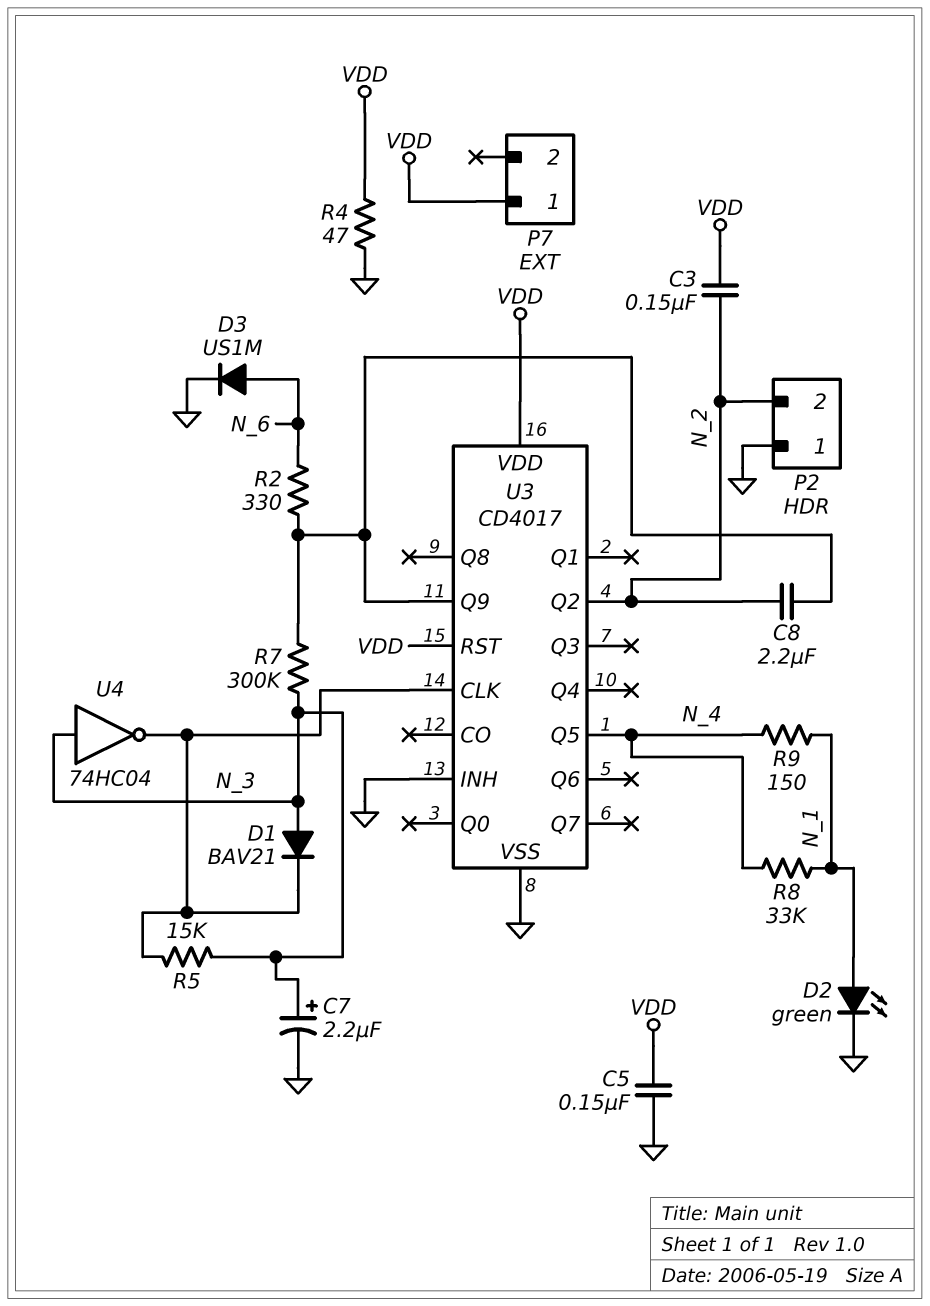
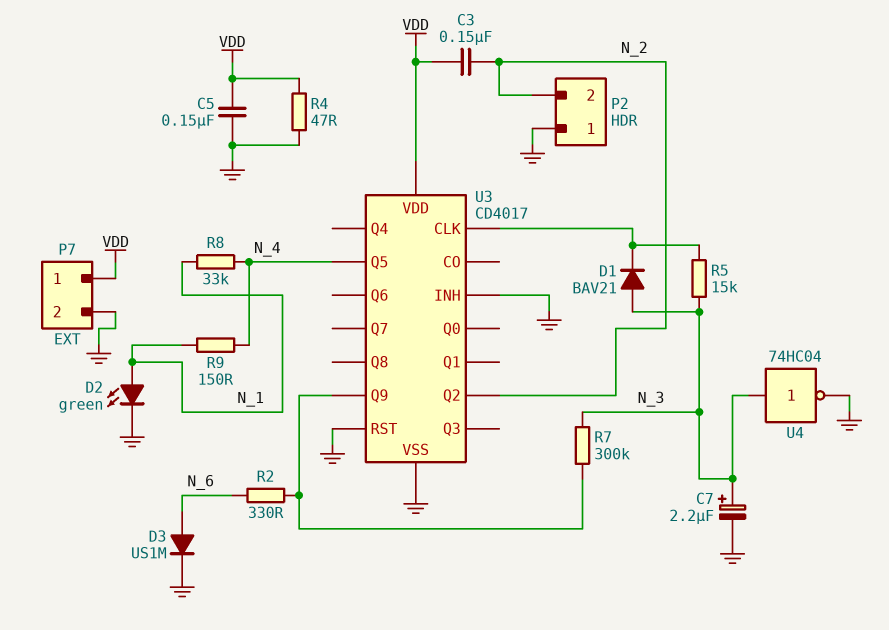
C8: 2.2uF (N_2, U3/Q9) -> none
P7 pin 2: none -> GND
U3 pin RST: VDD -> GND
U4: NOT 74HC04 (in N_3, out U3/CLK) -> NOT 74HC04 (in N_3, out GND)

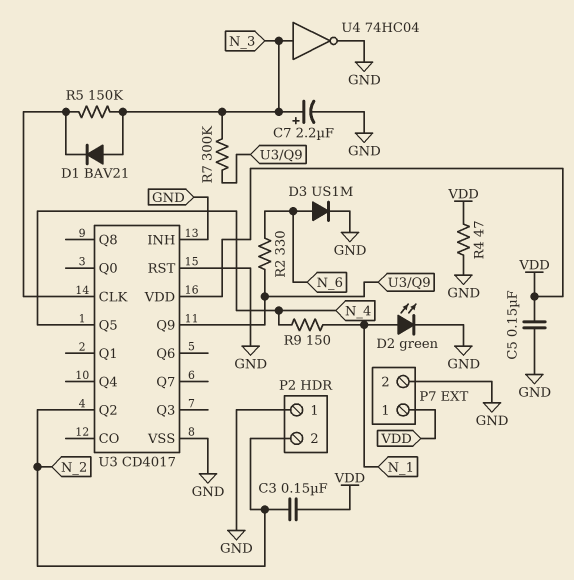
R5: 15k (N_3, U3/CLK) -> 150k (N_3, U3/CLK)
R8: 33k (N_1, N_4) -> none

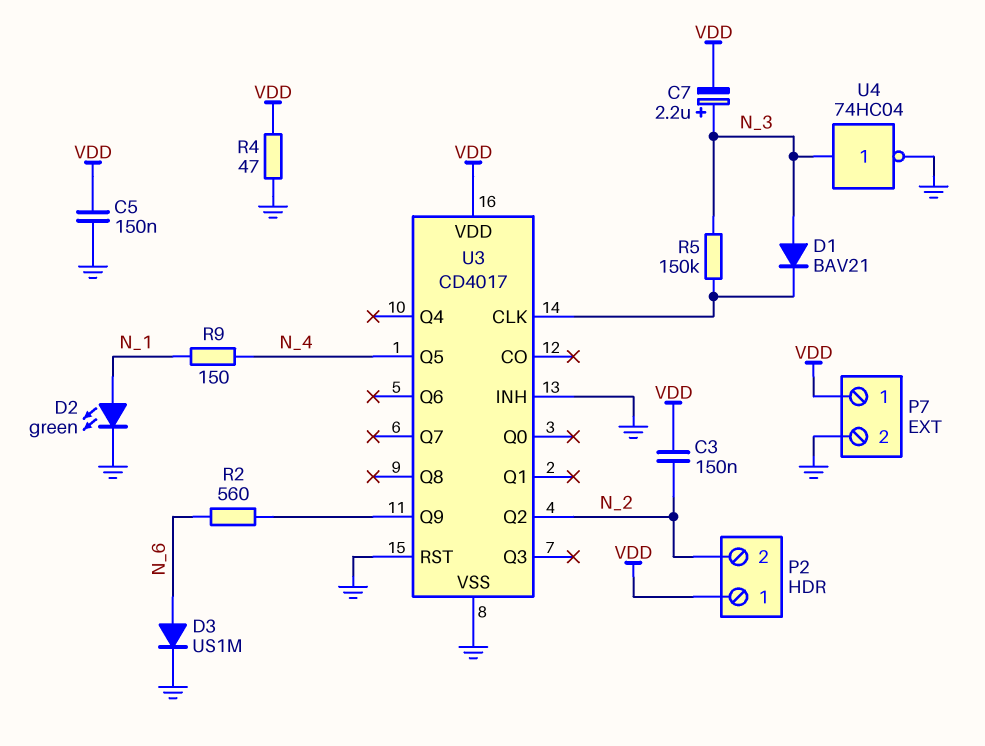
C7: 2.2uF (plus N_3, minus GND) -> 2.2uF (plus N_3, minus VDD)
P2 pin 1: GND -> VDD
R2: 330 (N_6, U3/Q9) -> 560 (N_6, U3/Q9)
R7: 300k (N_3, U3/Q9) -> none

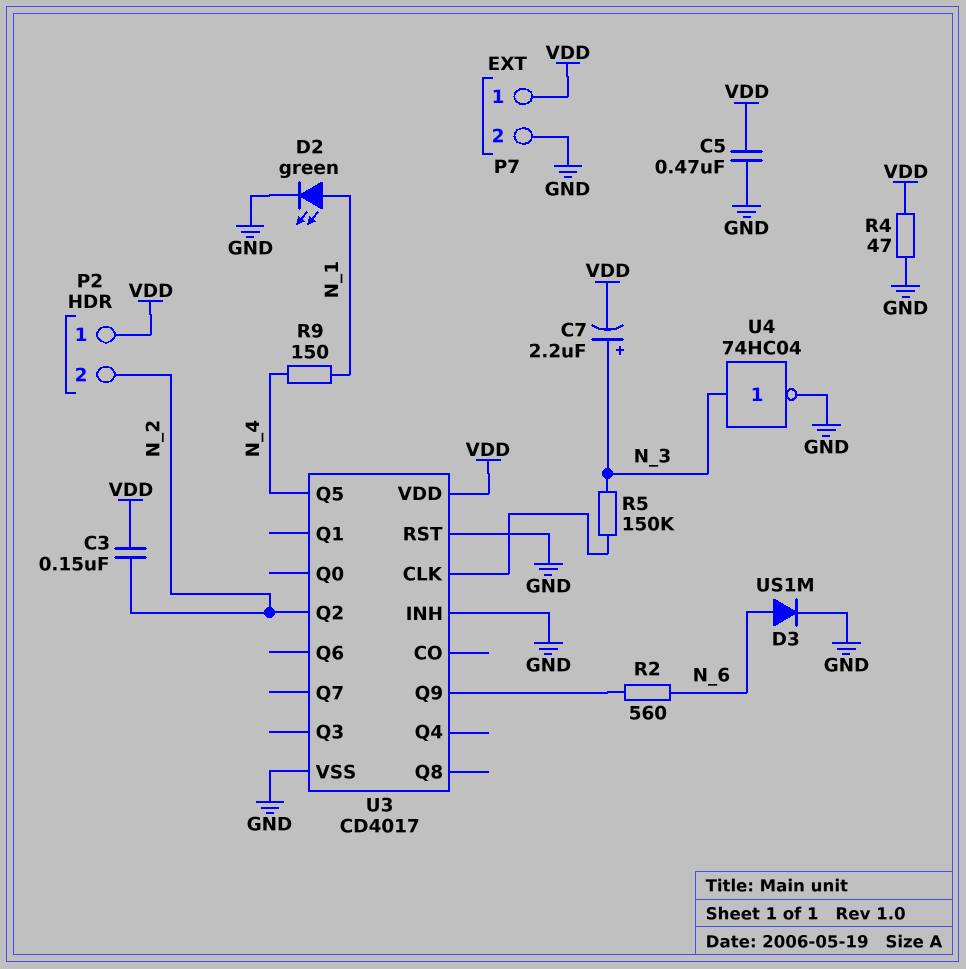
C5: 150nF (GND, VDD) -> 470nF (GND, VDD)
D1: diode BAV21 (A N_3, K U3/CLK) -> none

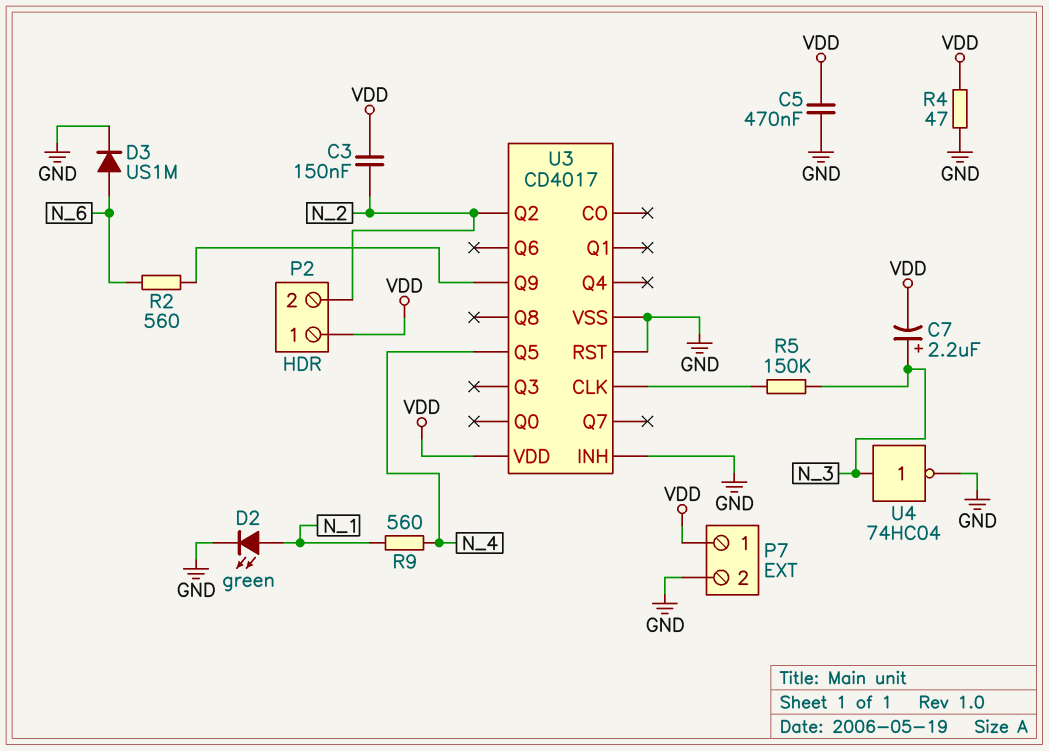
R9: 150 (N_1, N_4) -> 560 (N_1, N_4)

